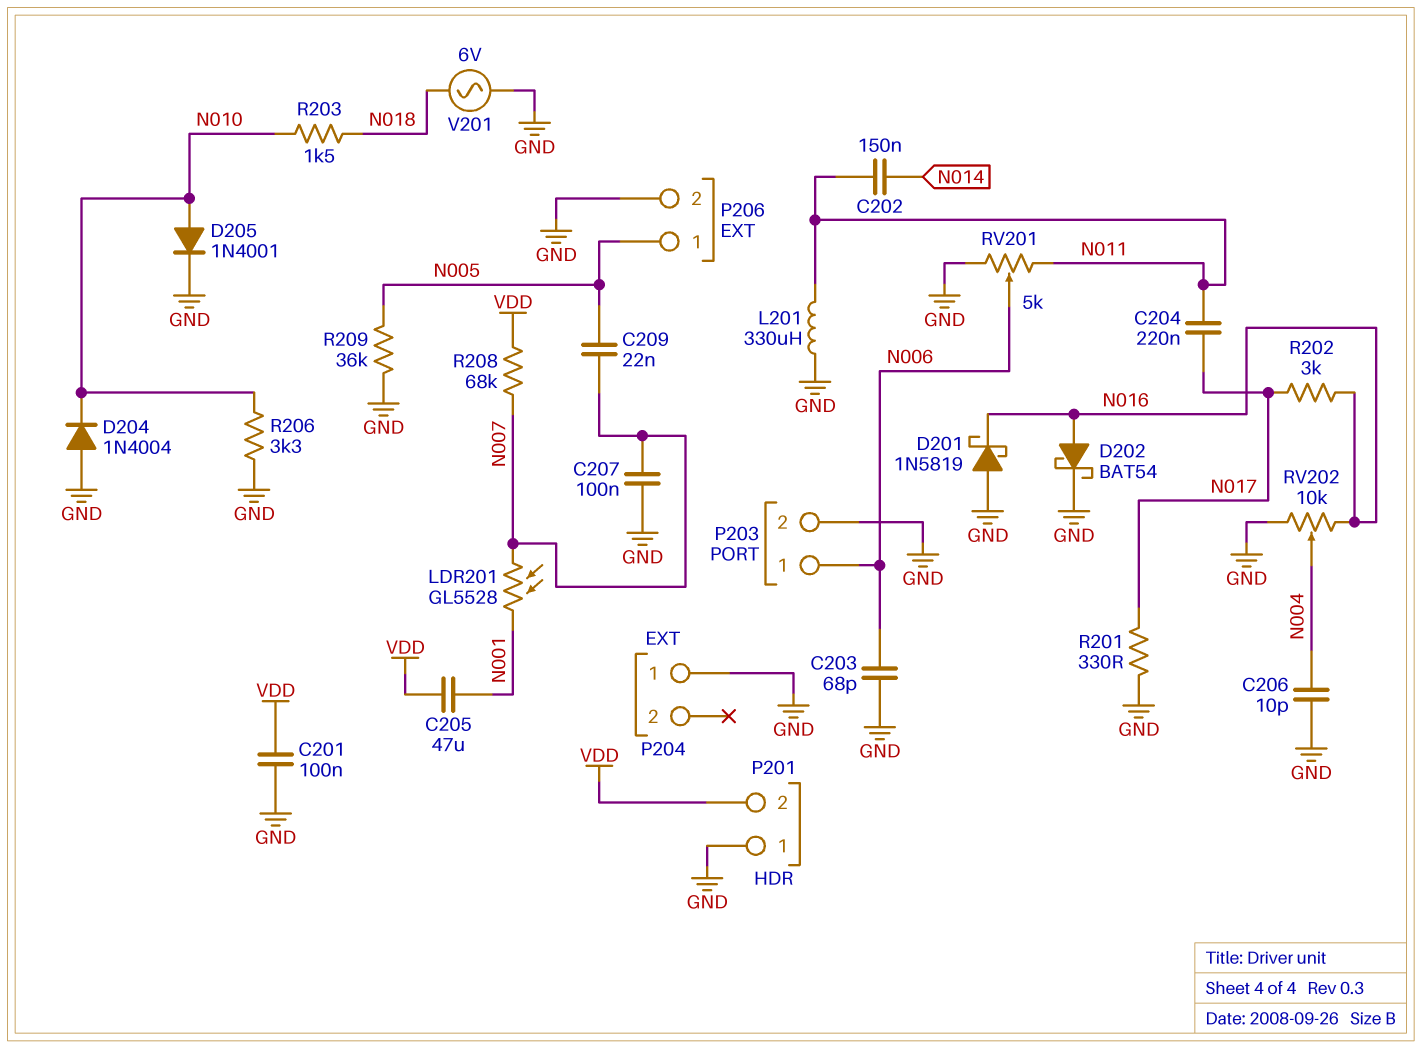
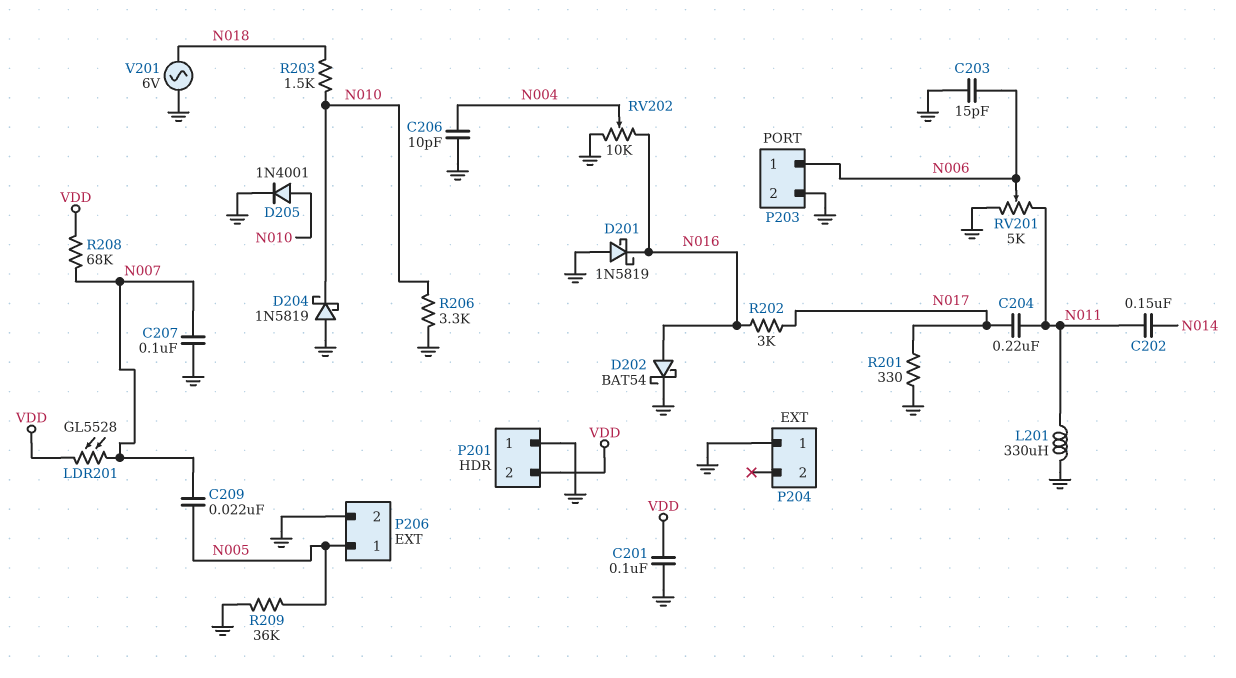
C203: 68pF (GND, N006) -> 15pF (GND, N006)
C205: 47uF (N001, VDD) -> none
D204: diode 1N4004 (A GND, K N010) -> schottky 1N5819 (A GND, K N010)
LDR201: GL5528 (N001, N007) -> GL5528 (N007, VDD)

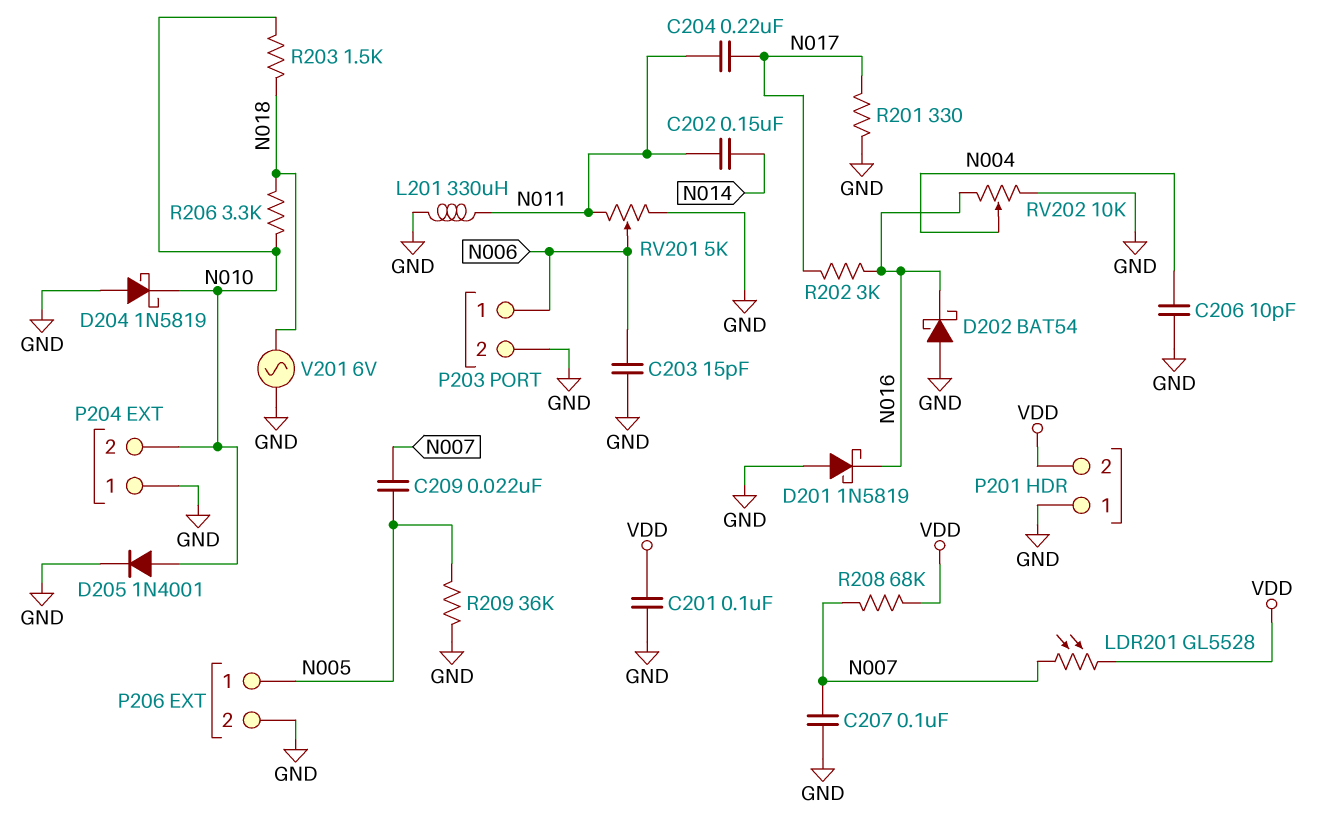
D202: schottky BAT54 (A N016, K GND) -> schottky BAT54 (A GND, K N016)
P204 pin 2: none -> N010
R206: 3.3k (GND, N010) -> 3.3k (N010, N018)

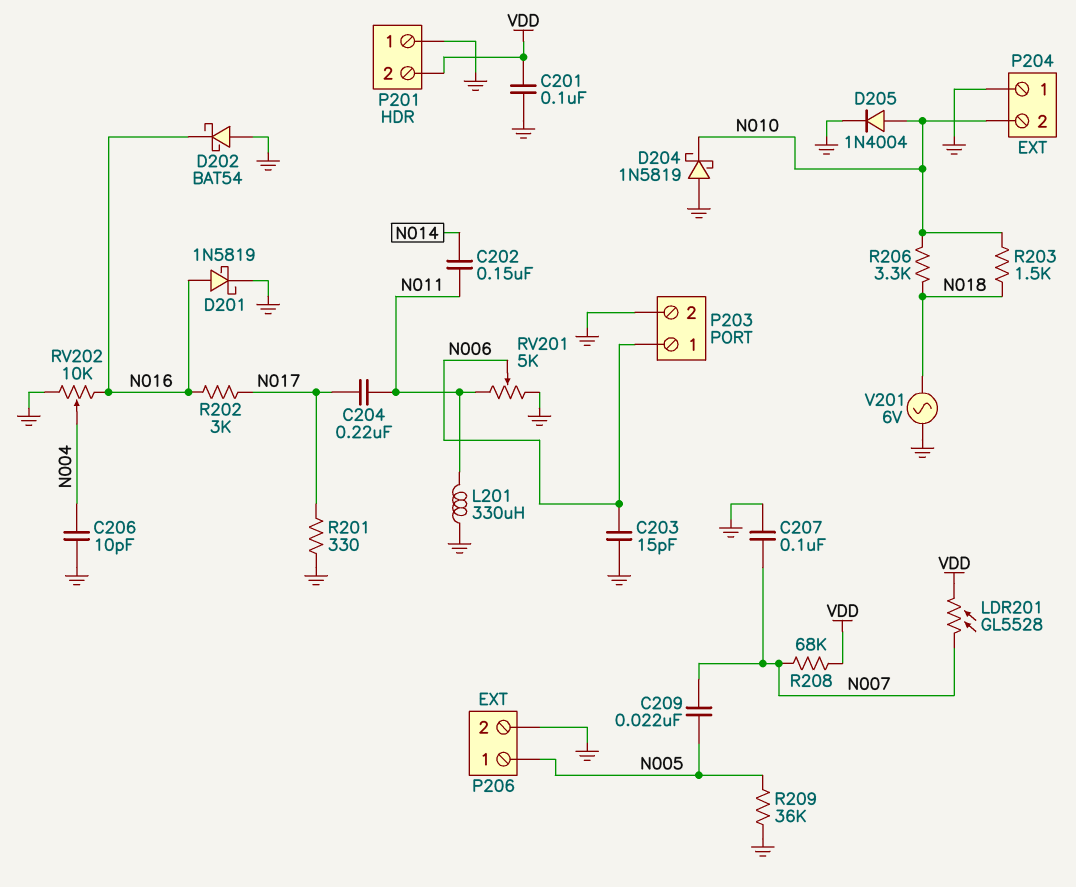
D201: schottky 1N5819 (A GND, K N016) -> schottky 1N5819 (A N016, K GND)
D205: diode 1N4001 (A N010, K GND) -> diode 1N4004 (A N010, K GND)

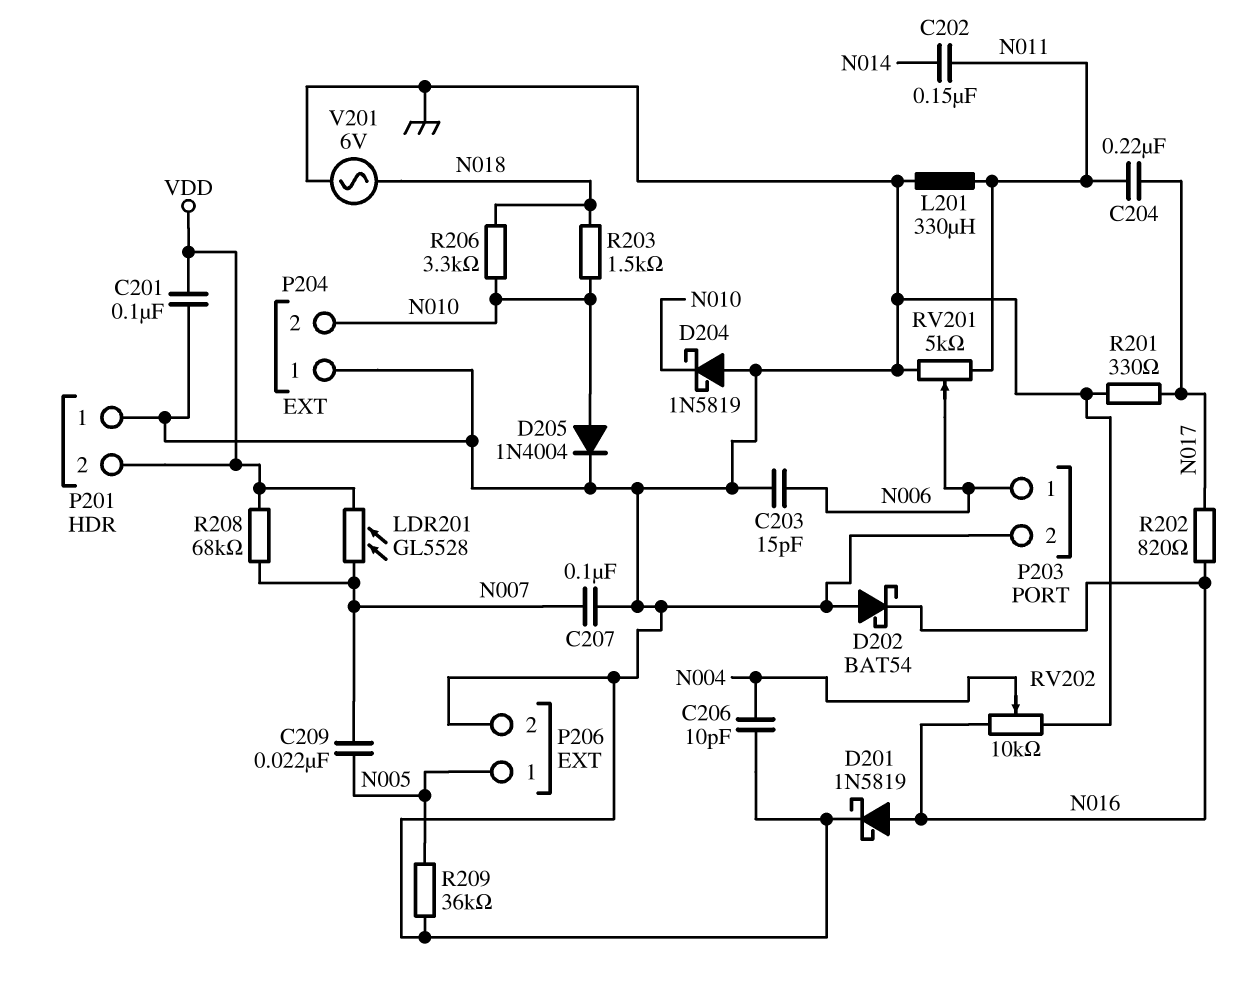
R202: 3k (N016, N017) -> 820 (N016, N017)

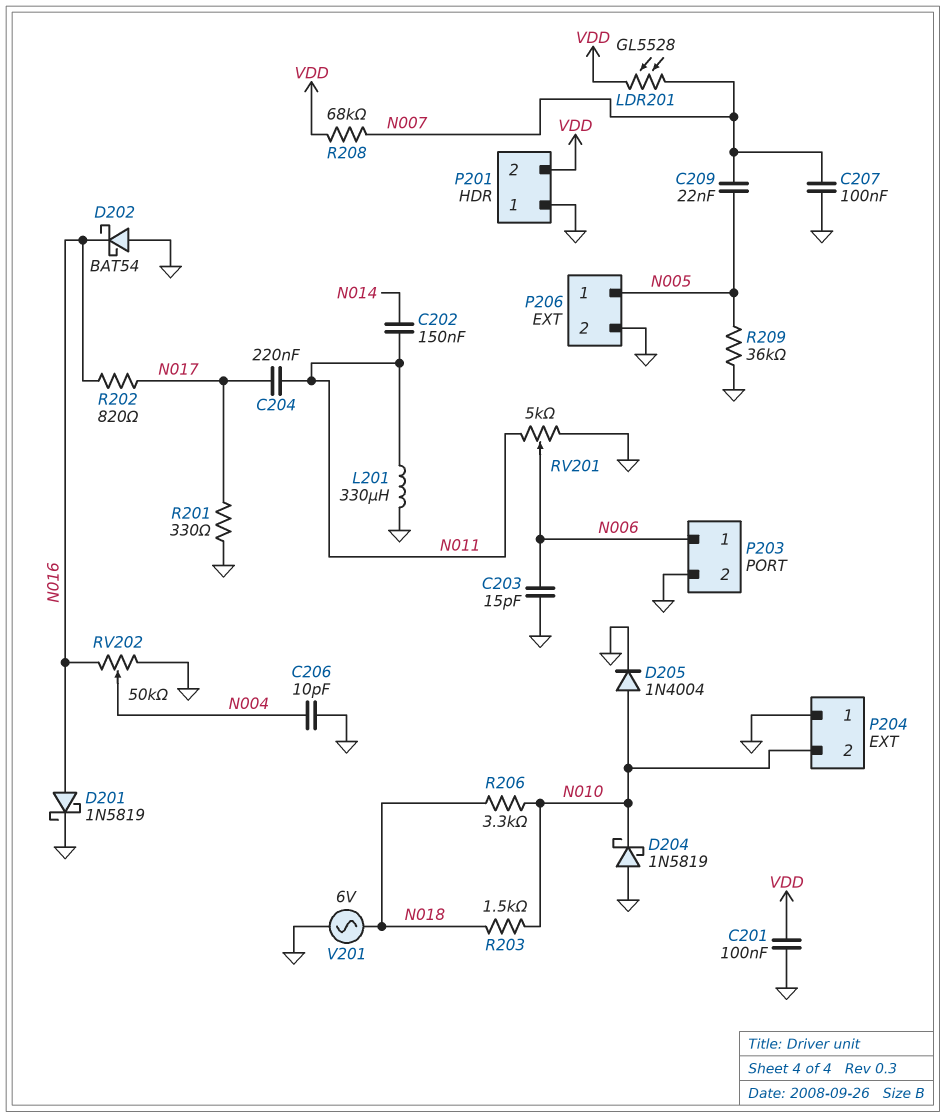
RV202: 10k (GND, N016, wiper N004) -> 50k (GND, N016, wiper N004)

